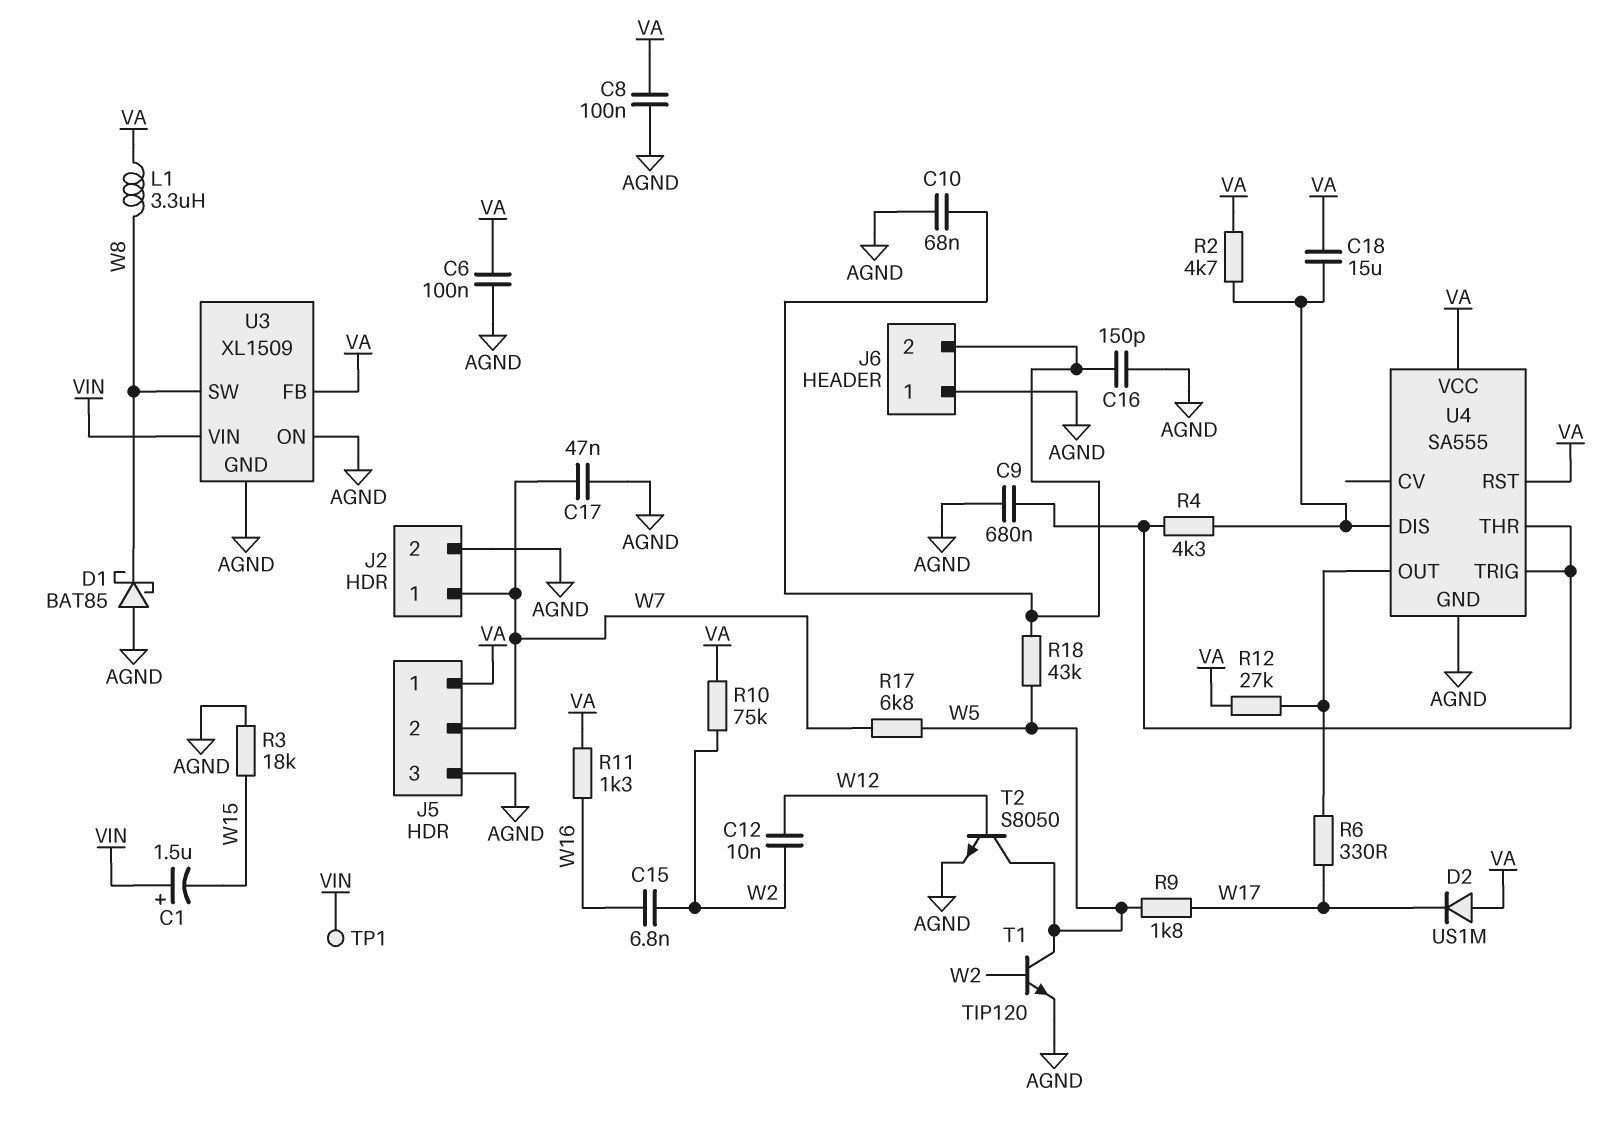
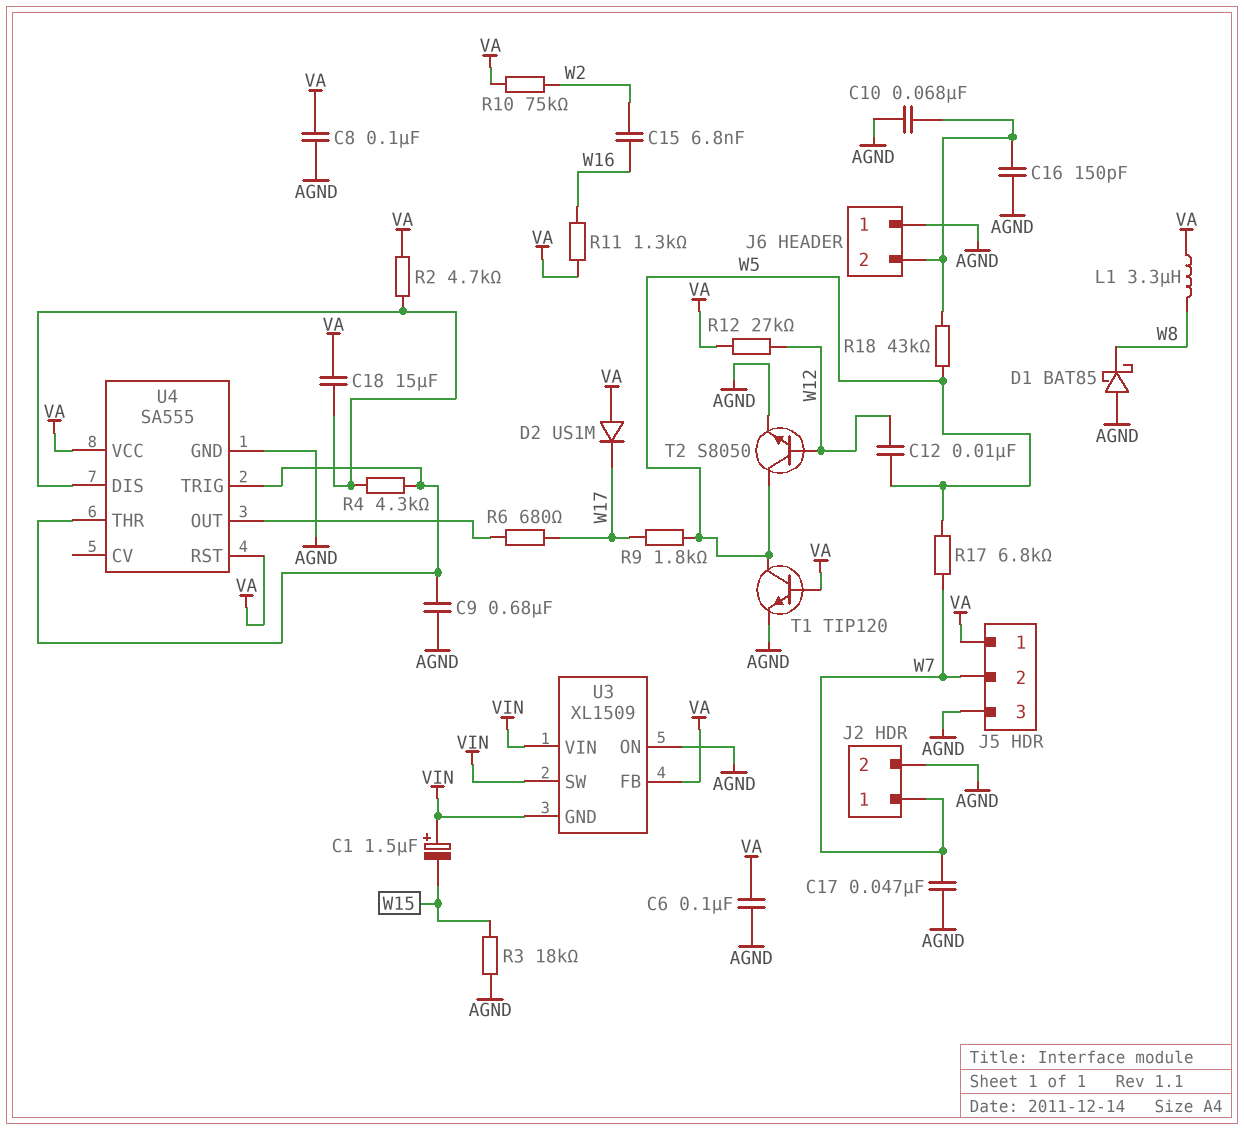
C12: 10nF (W2, W12) -> 10nF (W5, W12)
R6: 330 (U4/OUT, W17) -> 680 (U4/OUT, W17)
R12: 27k (U4/OUT, VA) -> 27k (VA, W12)
T1: NPN TIP120 (B W2, C W5, E AGND) -> NPN TIP120 (B VA, C W5, E AGND)
TP1: test point (VIN) -> none
U3 pin GND: AGND -> VIN
U3 pin SW: W8 -> VIN

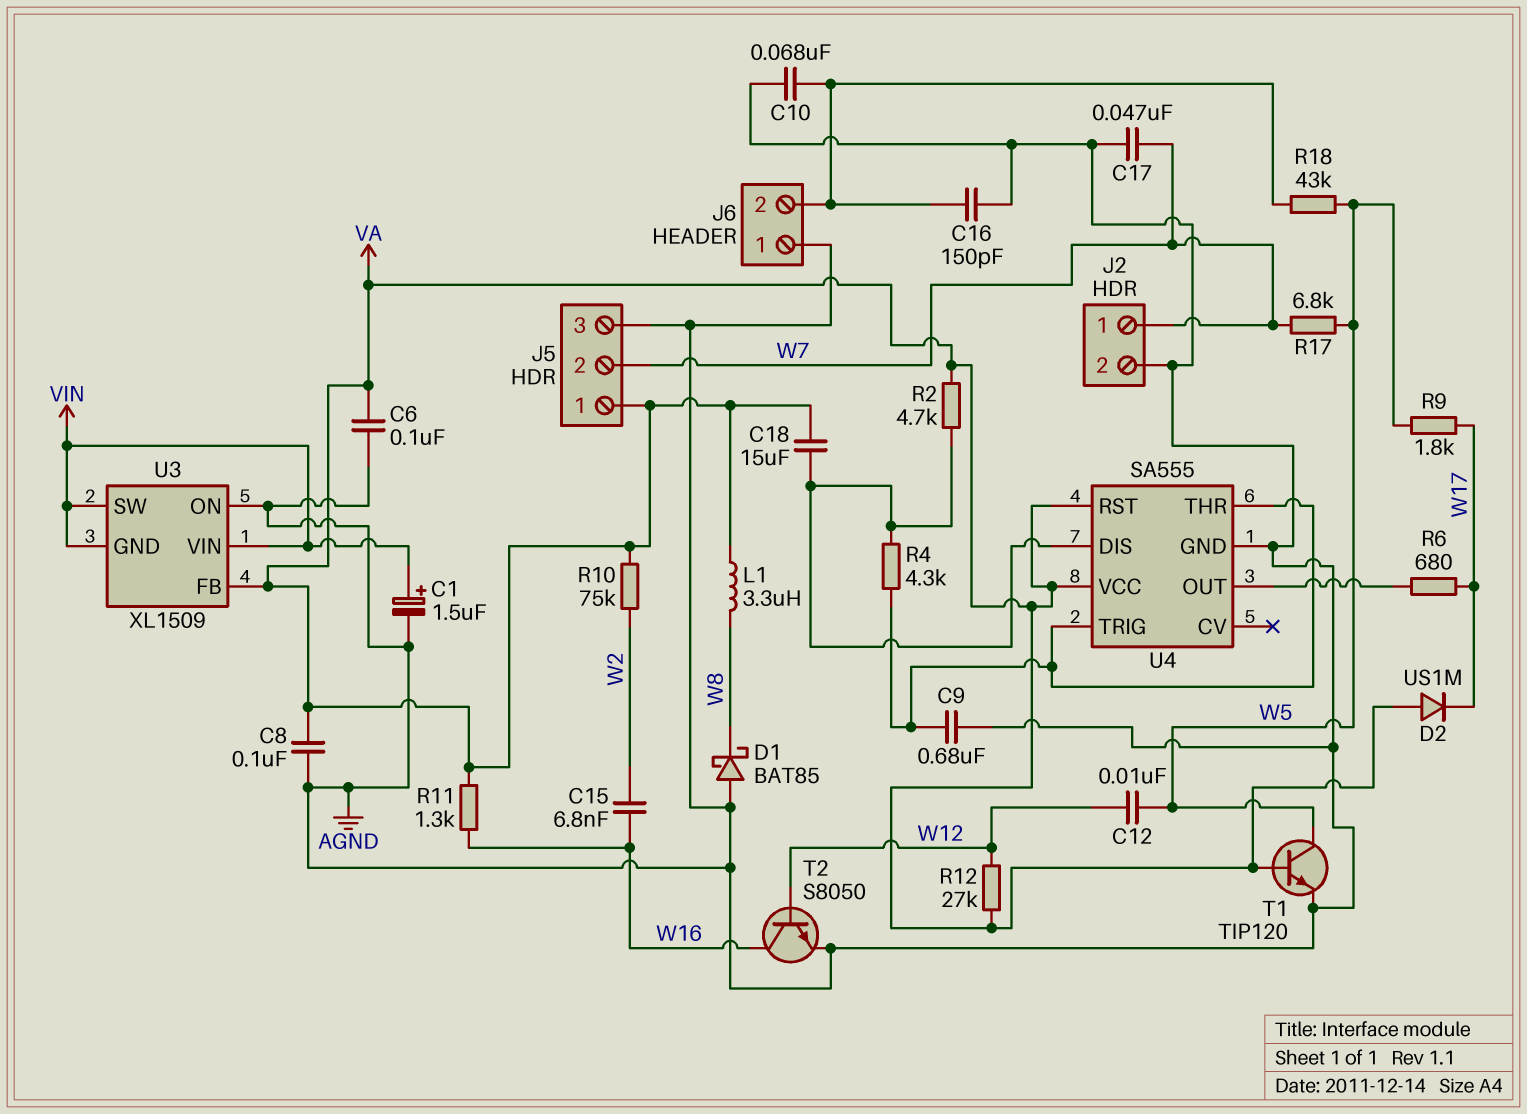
C1: 1.5uF (plus VIN, minus W15) -> 1.5uF (plus VIN, minus AGND)
R3: 18k (AGND, W15) -> none
T2: NPN S8050 (B W12, C W5, E AGND) -> NPN S8050 (B W12, C W16, E AGND)

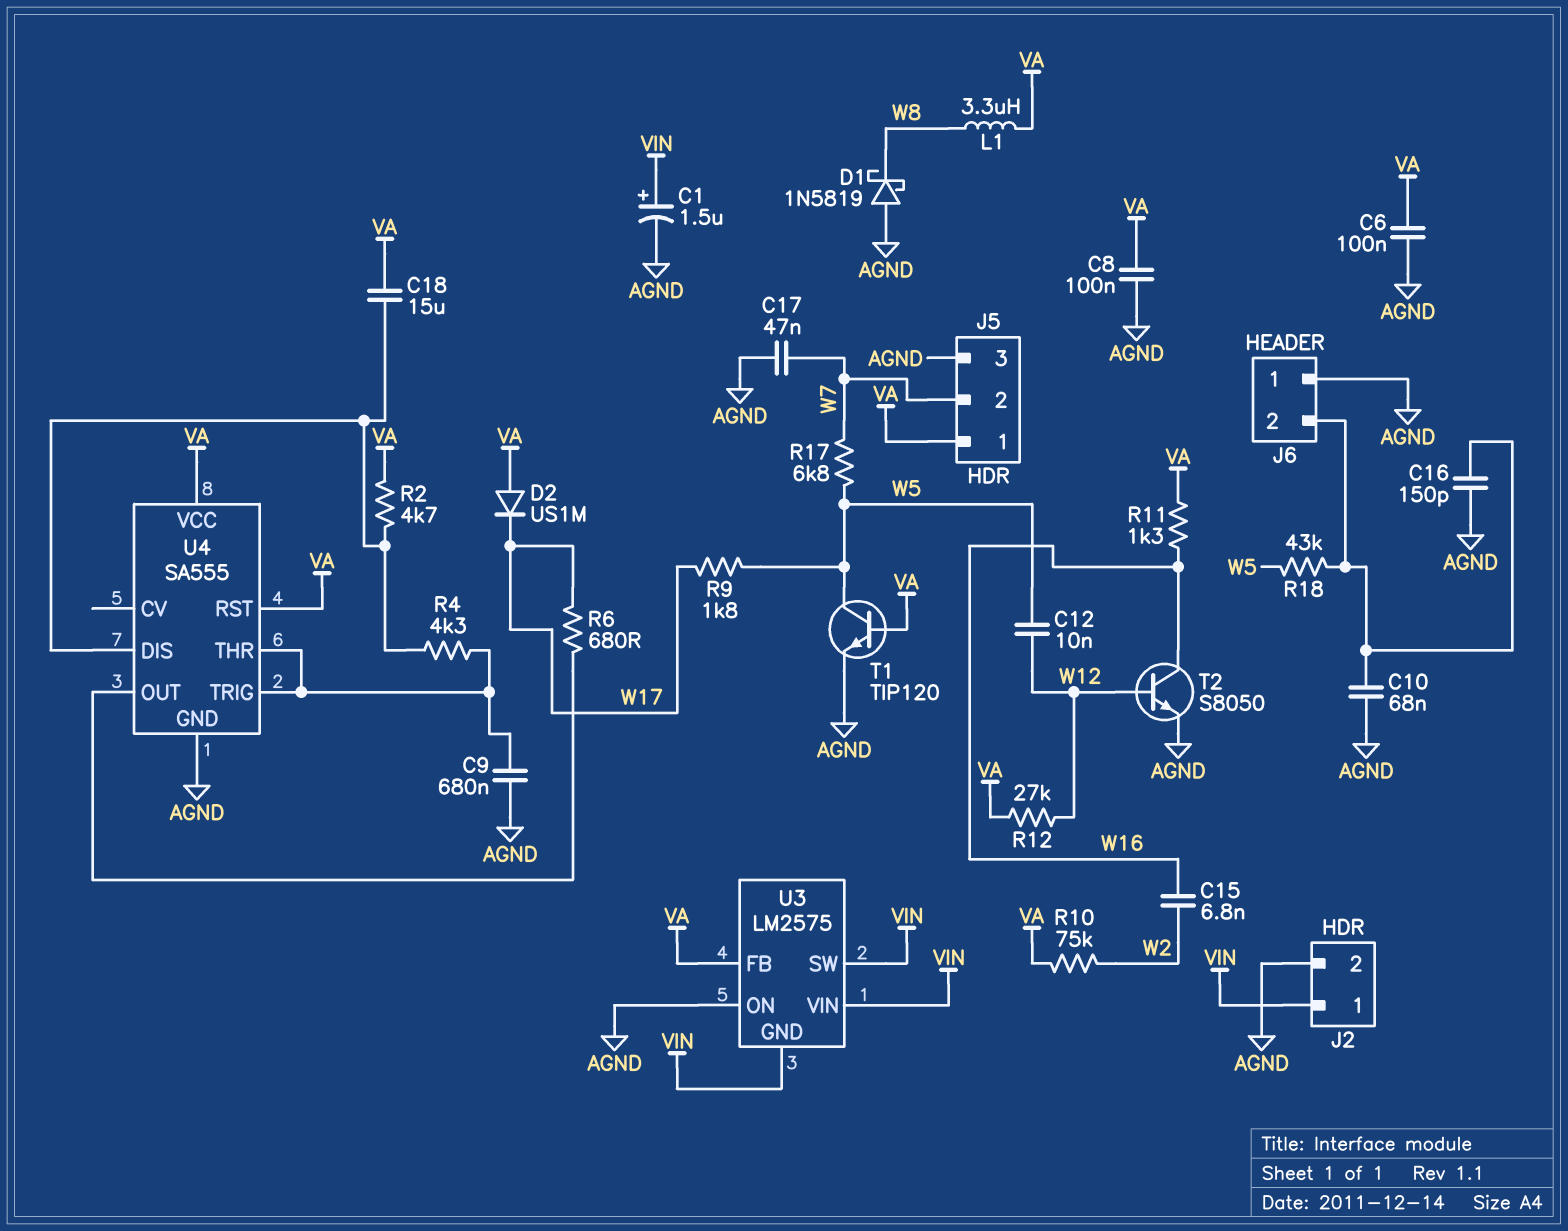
D1: schottky BAT85 (A AGND, K W8) -> schottky 1N5819 (A AGND, K W8)
J2 pin 1: W7 -> VIN
U3: XL1509 -> LM2575

